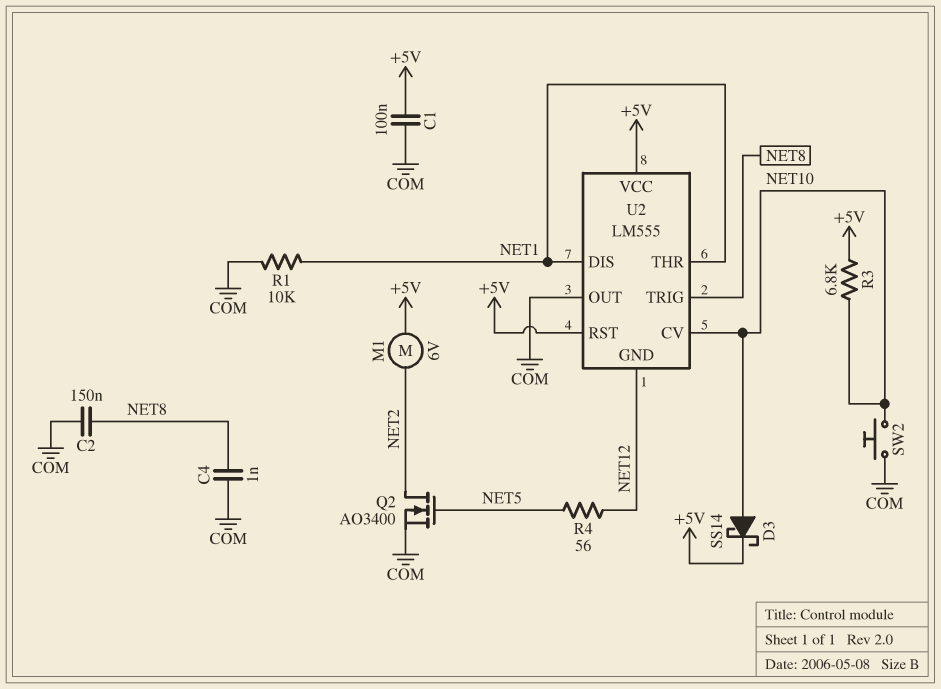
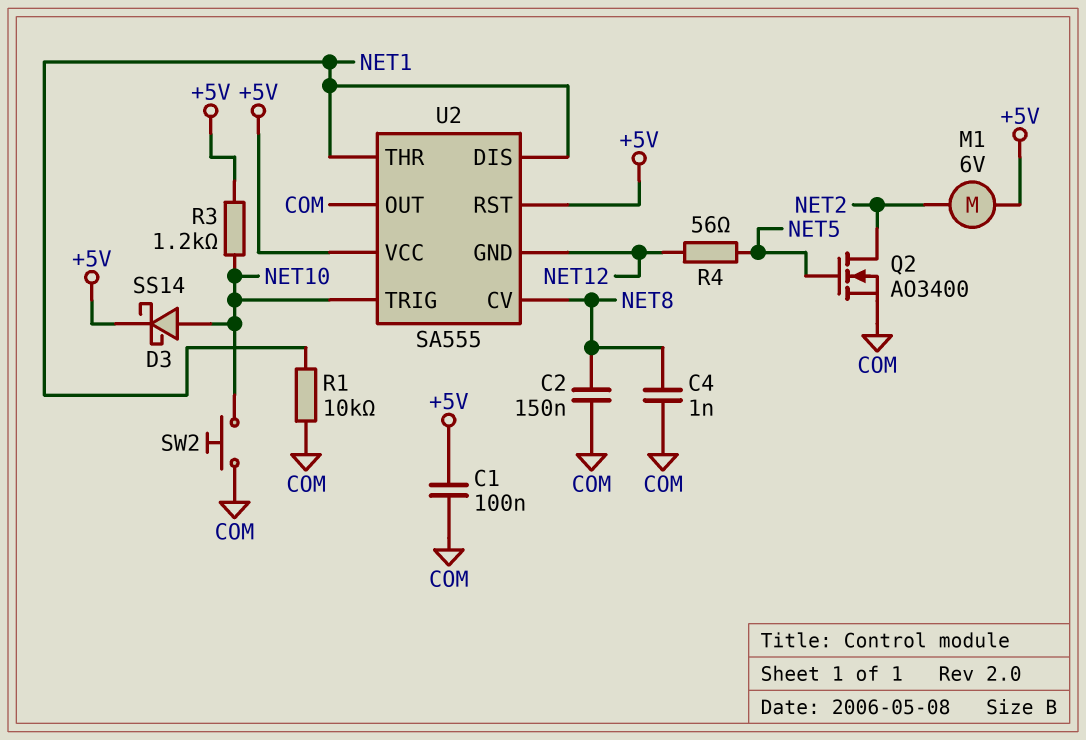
R3: 6.8k (+5V, NET10) -> 1.2k (+5V, NET10)
U2: LM555 -> SA555
U2 pin CV: NET10 -> NET8
U2 pin TRIG: NET8 -> NET10

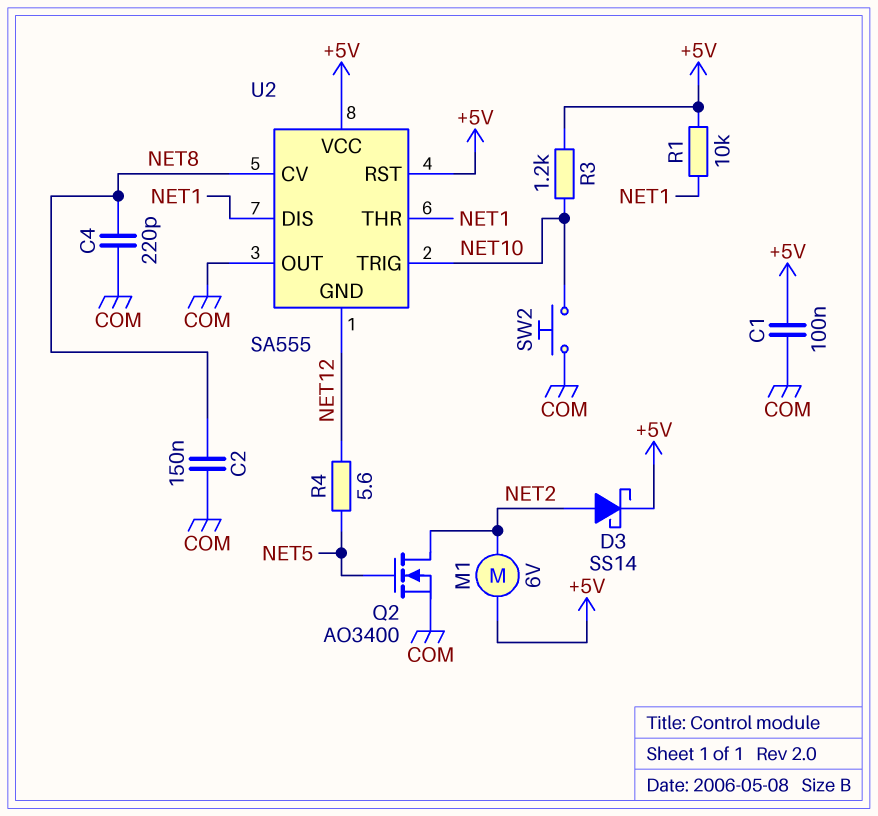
C4: 1nF (COM, NET8) -> 220pF (COM, NET8)
D3: schottky SS14 (A NET10, K +5V) -> schottky SS14 (A NET2, K +5V)
R1: 10k (COM, NET1) -> 10k (+5V, NET1)
R4: 56 (NET5, NET12) -> 5.6 (NET5, NET12)

